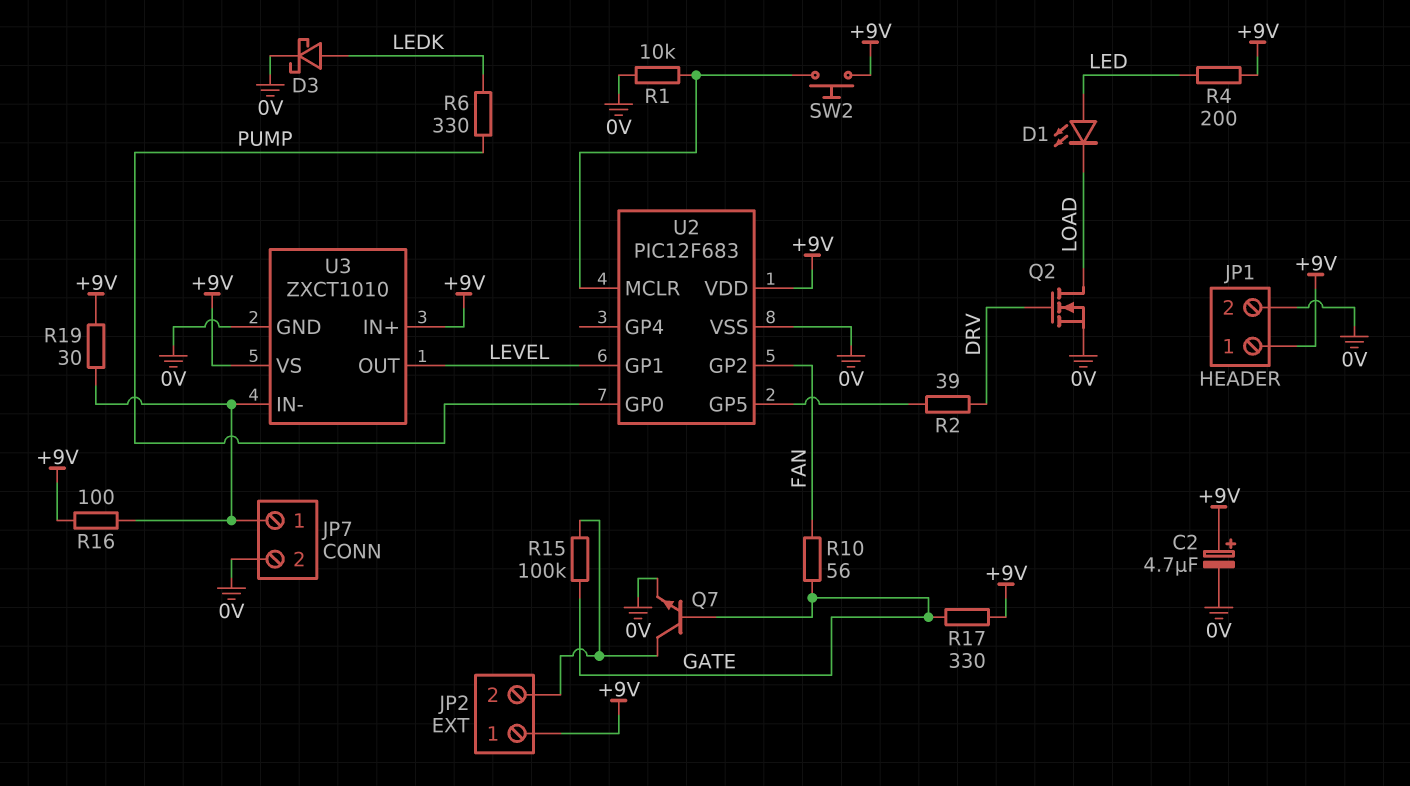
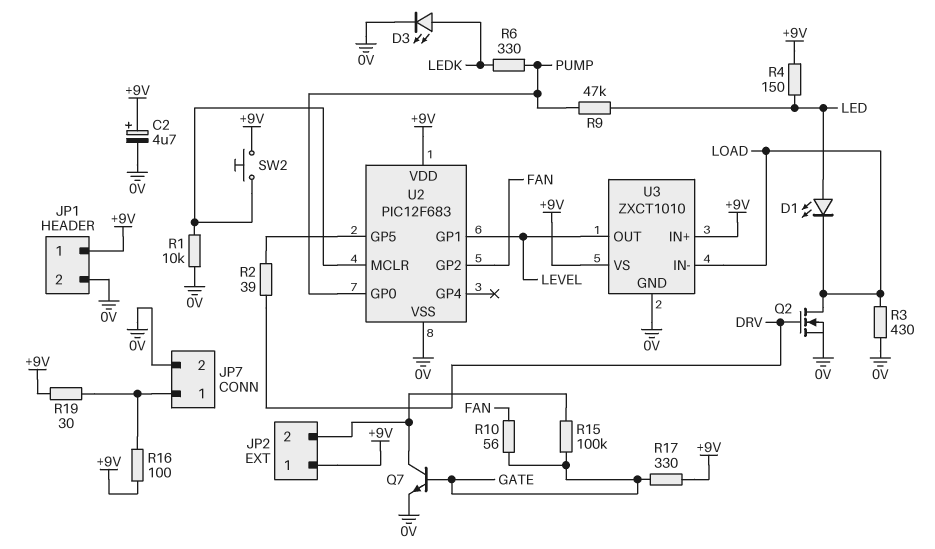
D3: schottky (A LEDK, K 0V) -> LED (A LEDK, K 0V)
R3: none -> 430 (0V, LOAD)
R4: 200 (+9V, LED) -> 150 (+9V, LED)
R9: none -> 47k (LED, PUMP)
U3 pin IN-: JP7/1 -> LOAD

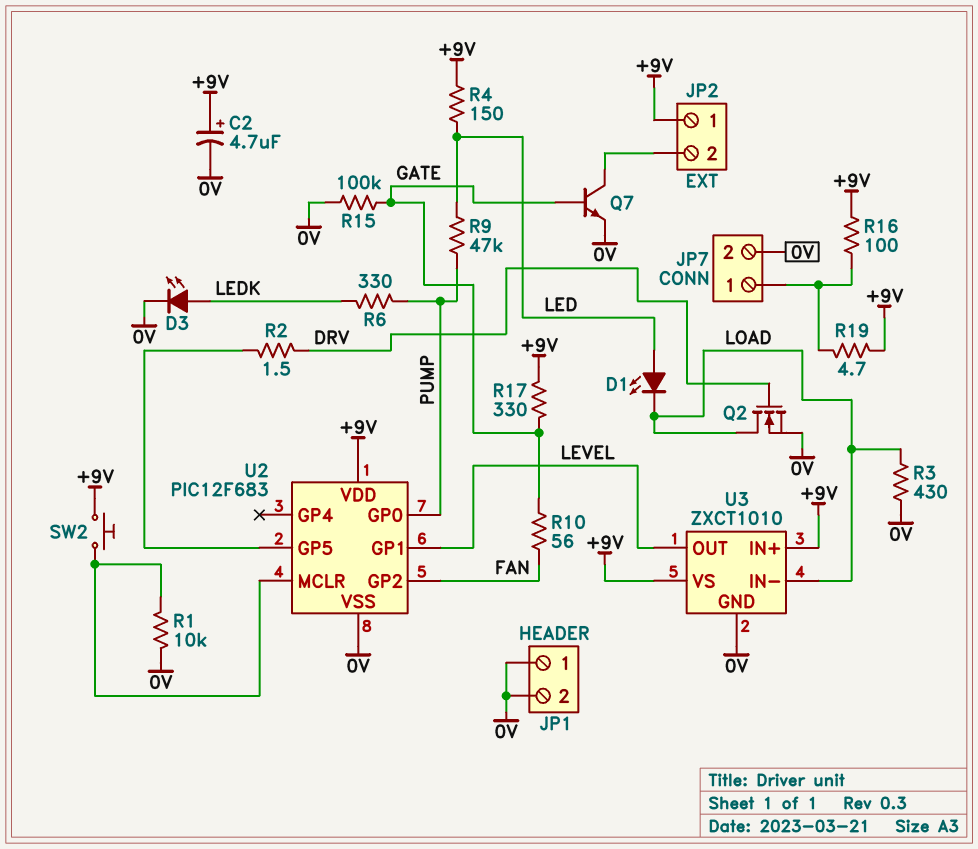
JP1 pin 1: +9V -> 0V
R2: 39 (DRV, U2/GP5) -> 1.5 (DRV, U2/GP5)
R15: 100k (GATE, JP2/2) -> 100k (0V, GATE)
R19: 30 (+9V, JP7/1) -> 4.7 (+9V, JP7/1)

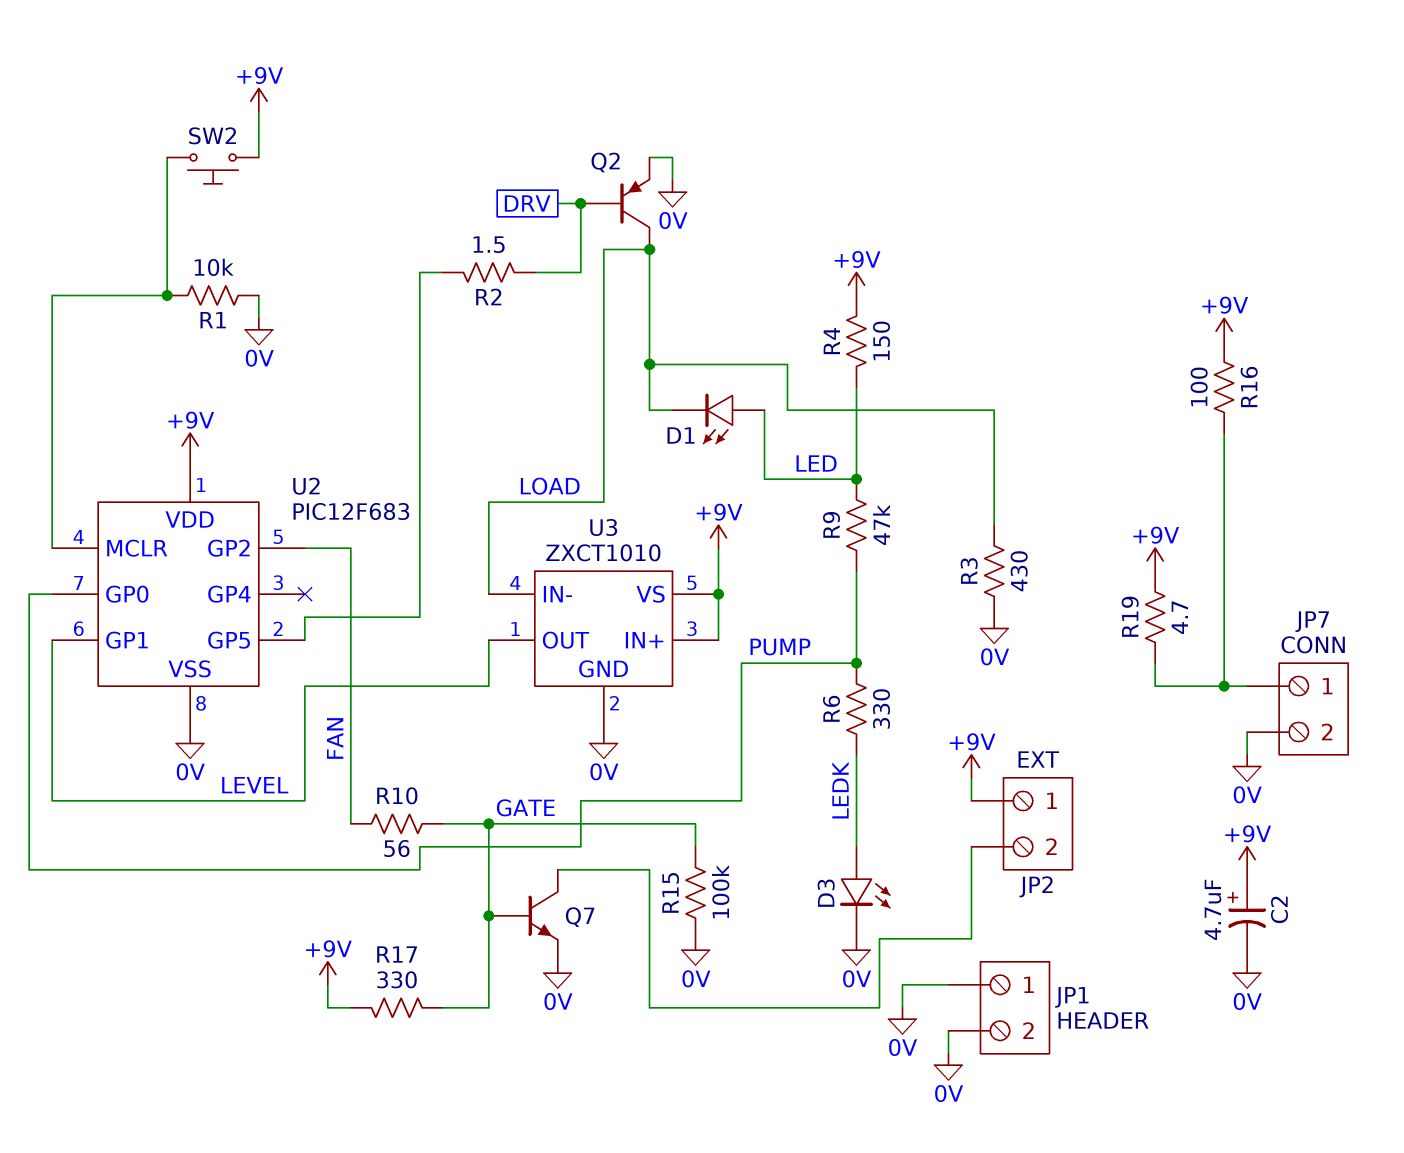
Q2: NMOS (G DRV, D LOAD, S 0V) -> PNP (B DRV, C LOAD, E 0V)

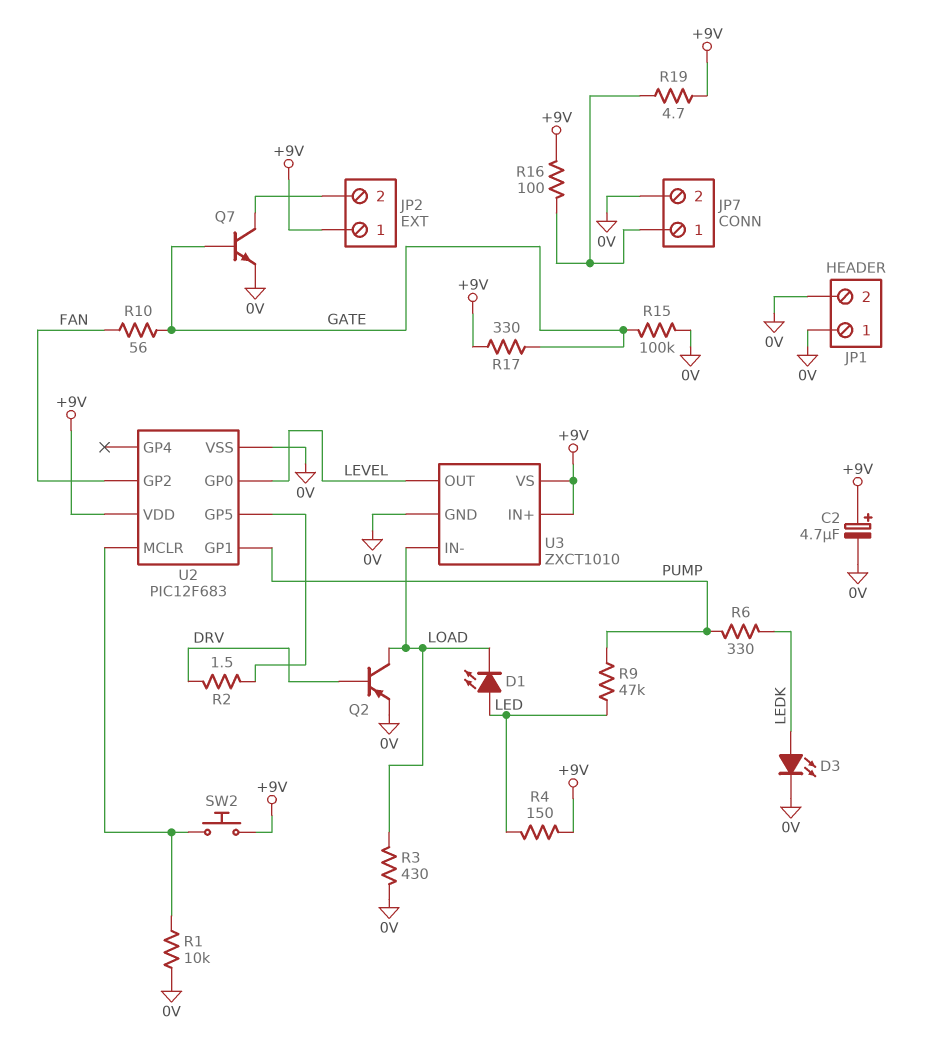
U2 pin GP0: PUMP -> LEVEL
U2 pin GP1: LEVEL -> PUMP

